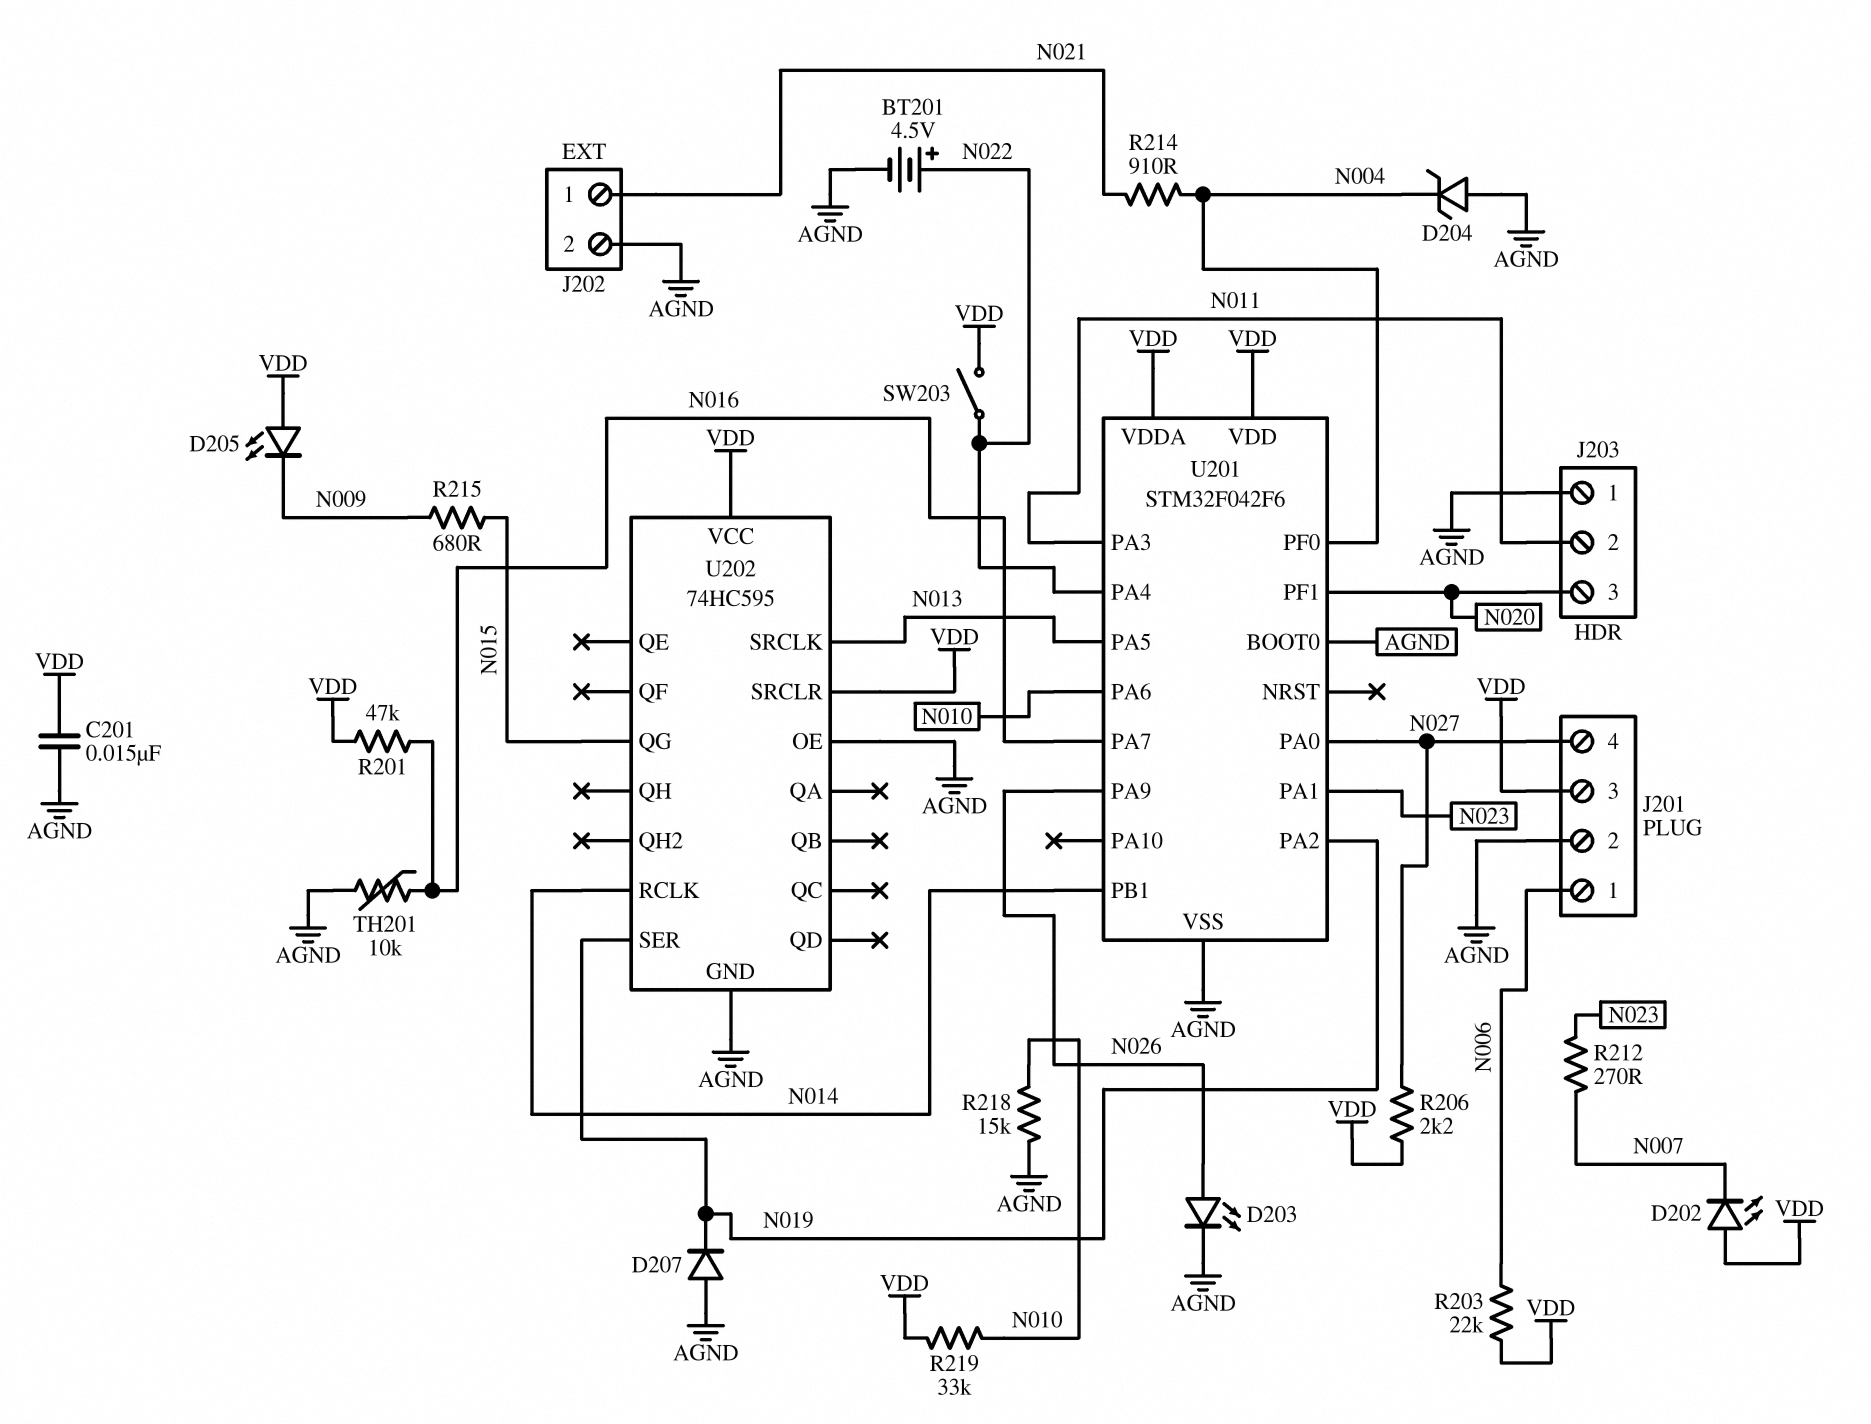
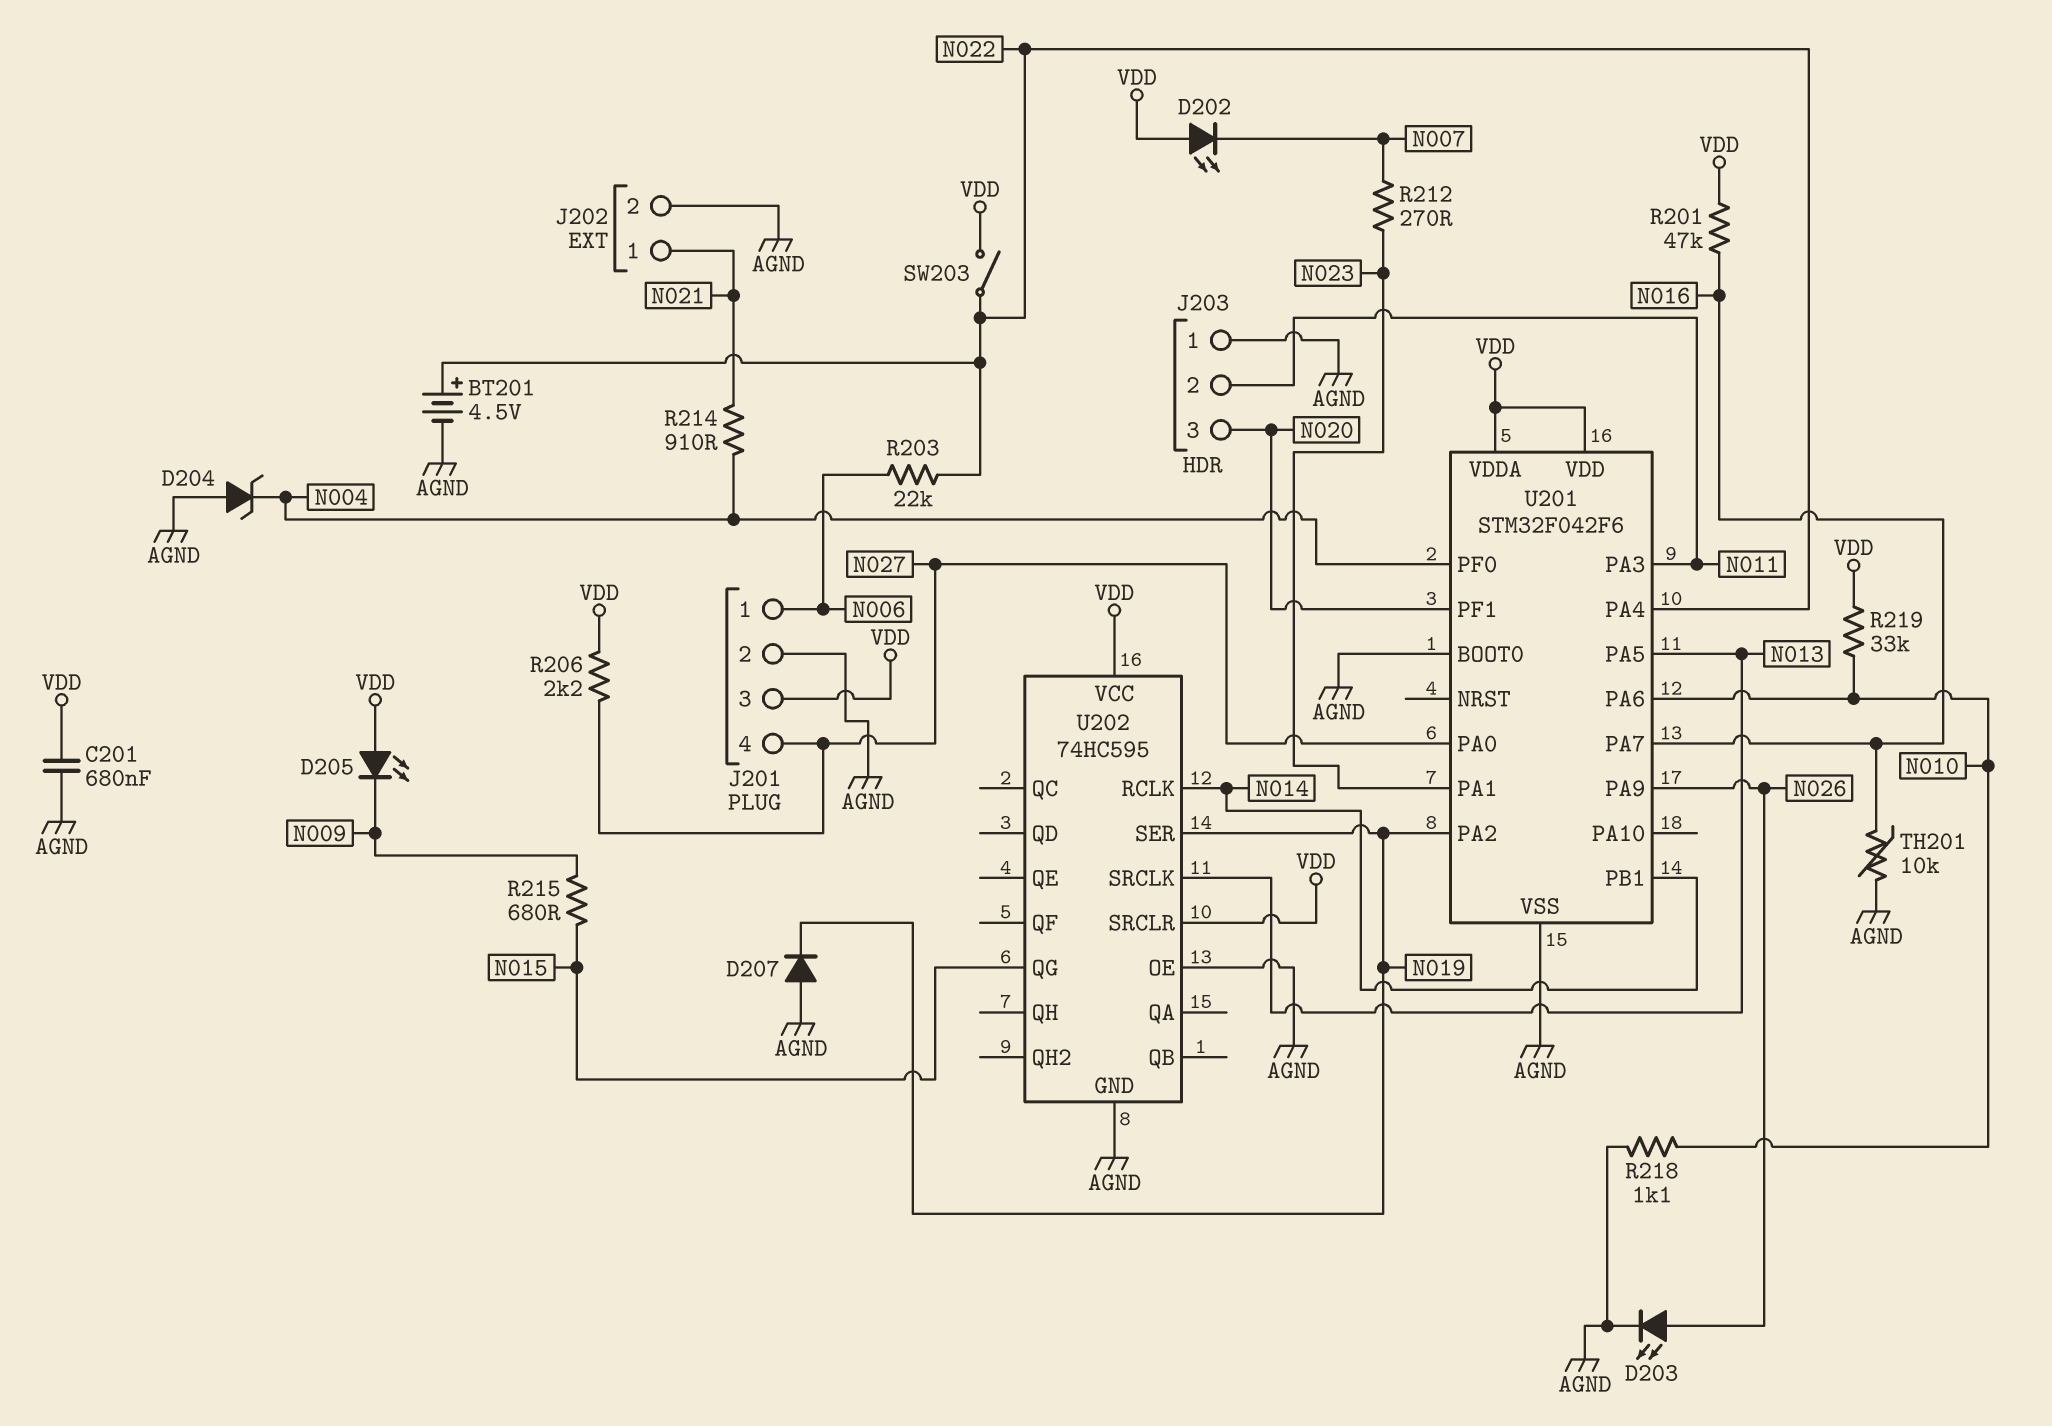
C201: 15nF (AGND, VDD) -> 680nF (AGND, VDD)
R203: 22k (N006, VDD) -> 22k (N006, N022)
R218: 15k (AGND, N010) -> 1.1k (AGND, N010)

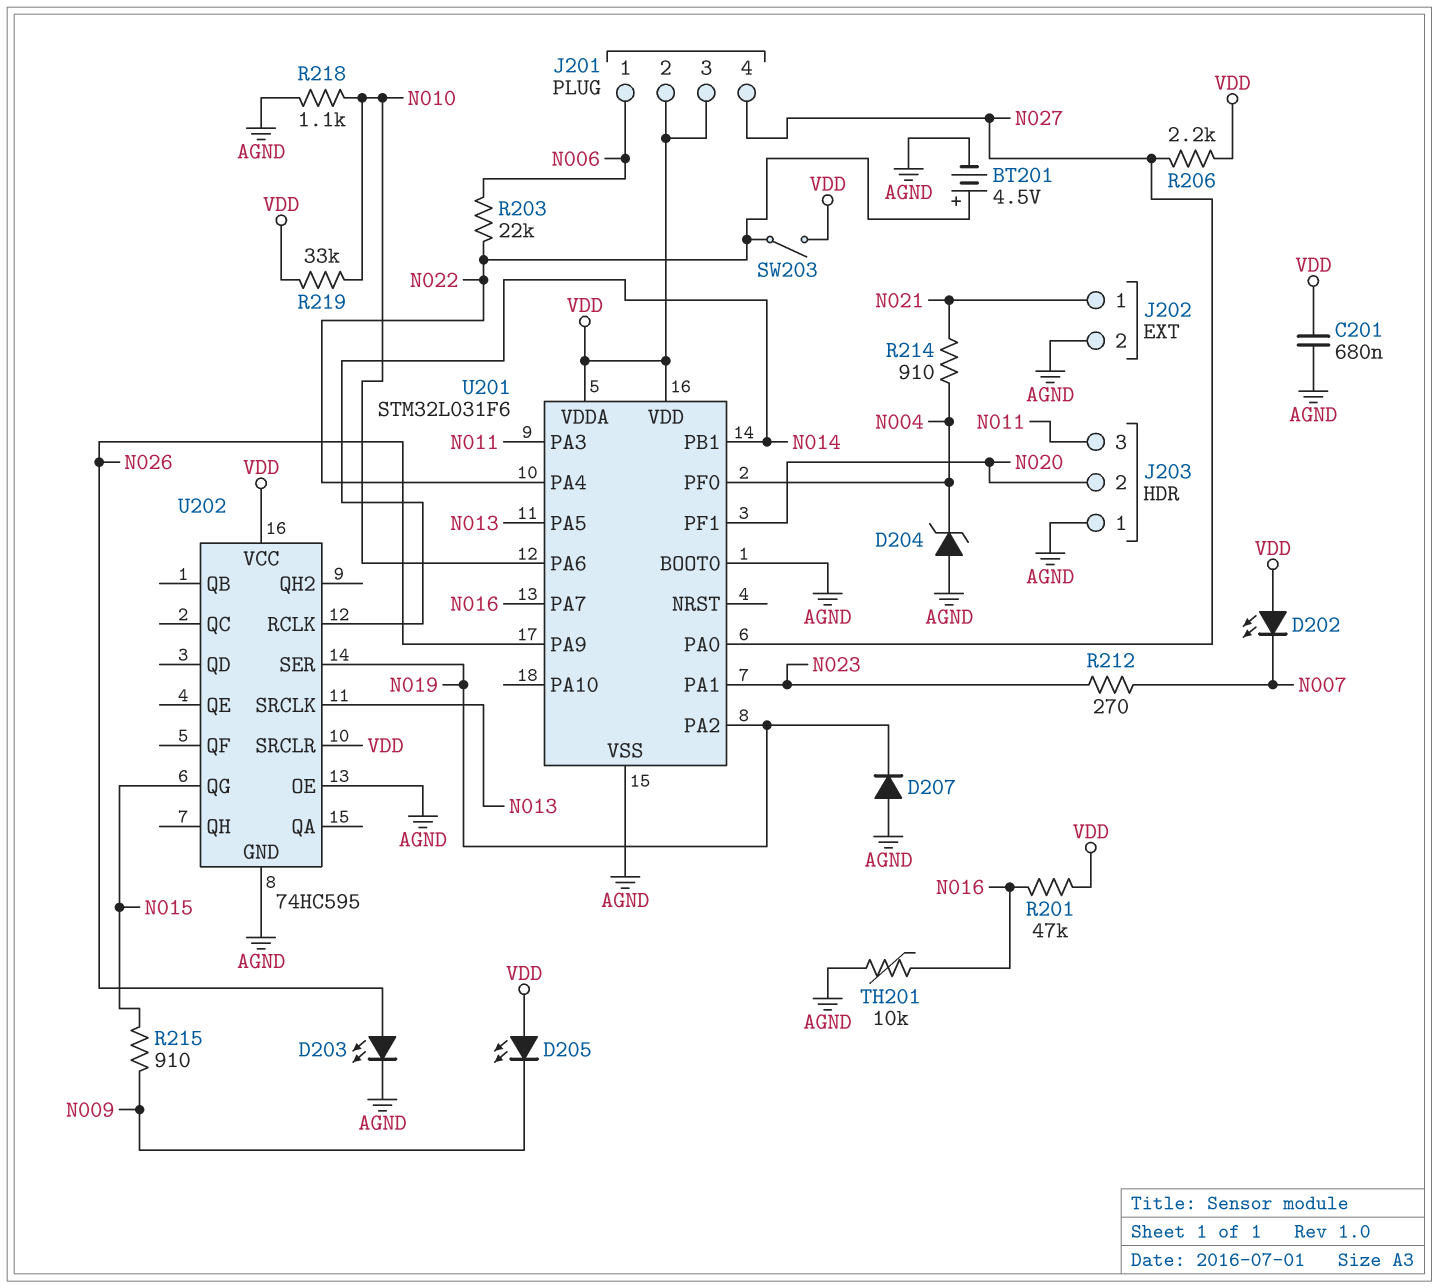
J201 pin 2: AGND -> VDD
J203 pin 2: N011 -> N020
J203 pin 3: N020 -> N011
R215: 680 (N009, N015) -> 910 (N009, N015)
U201: STM32F042F6 -> STM32L031F6

